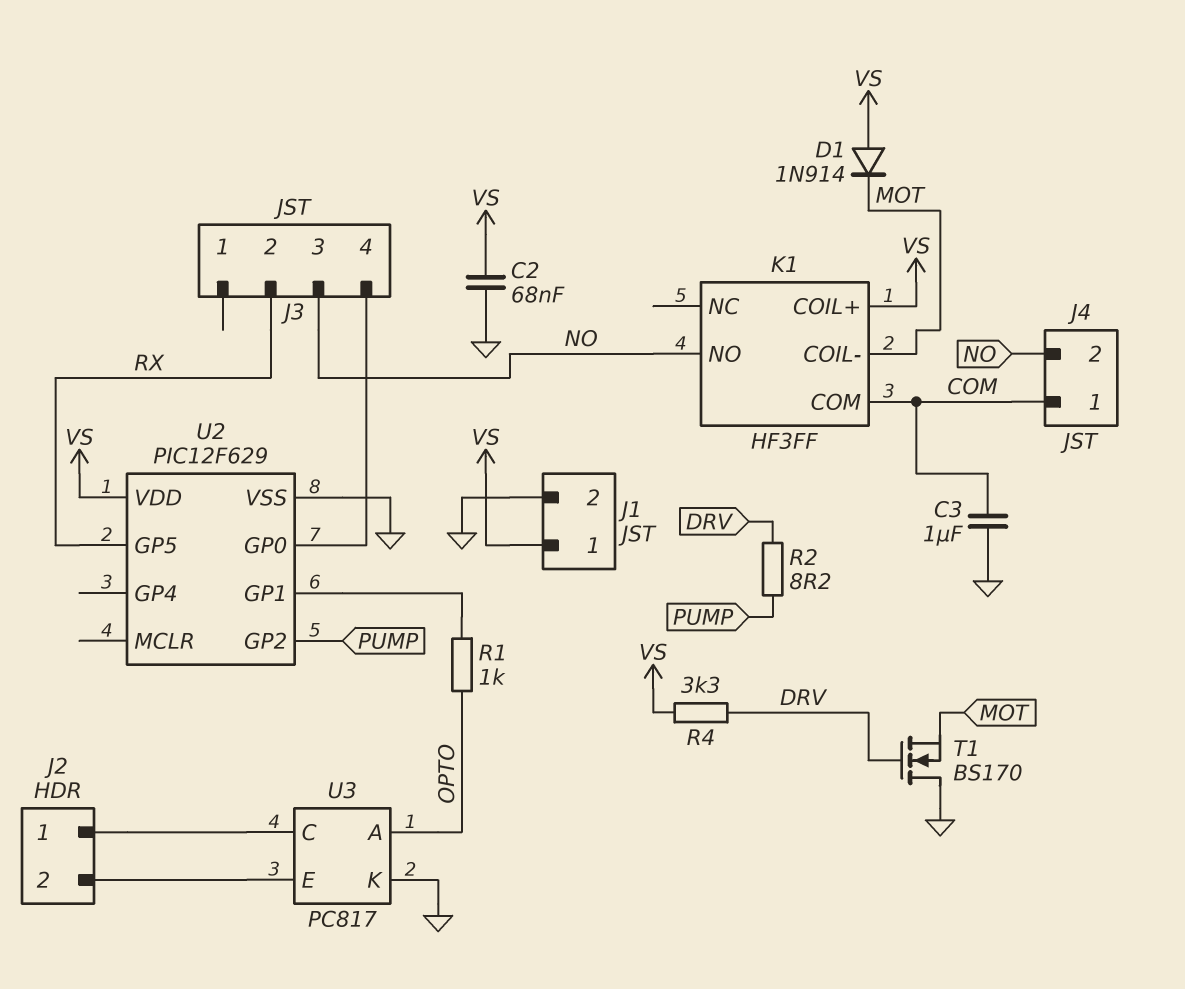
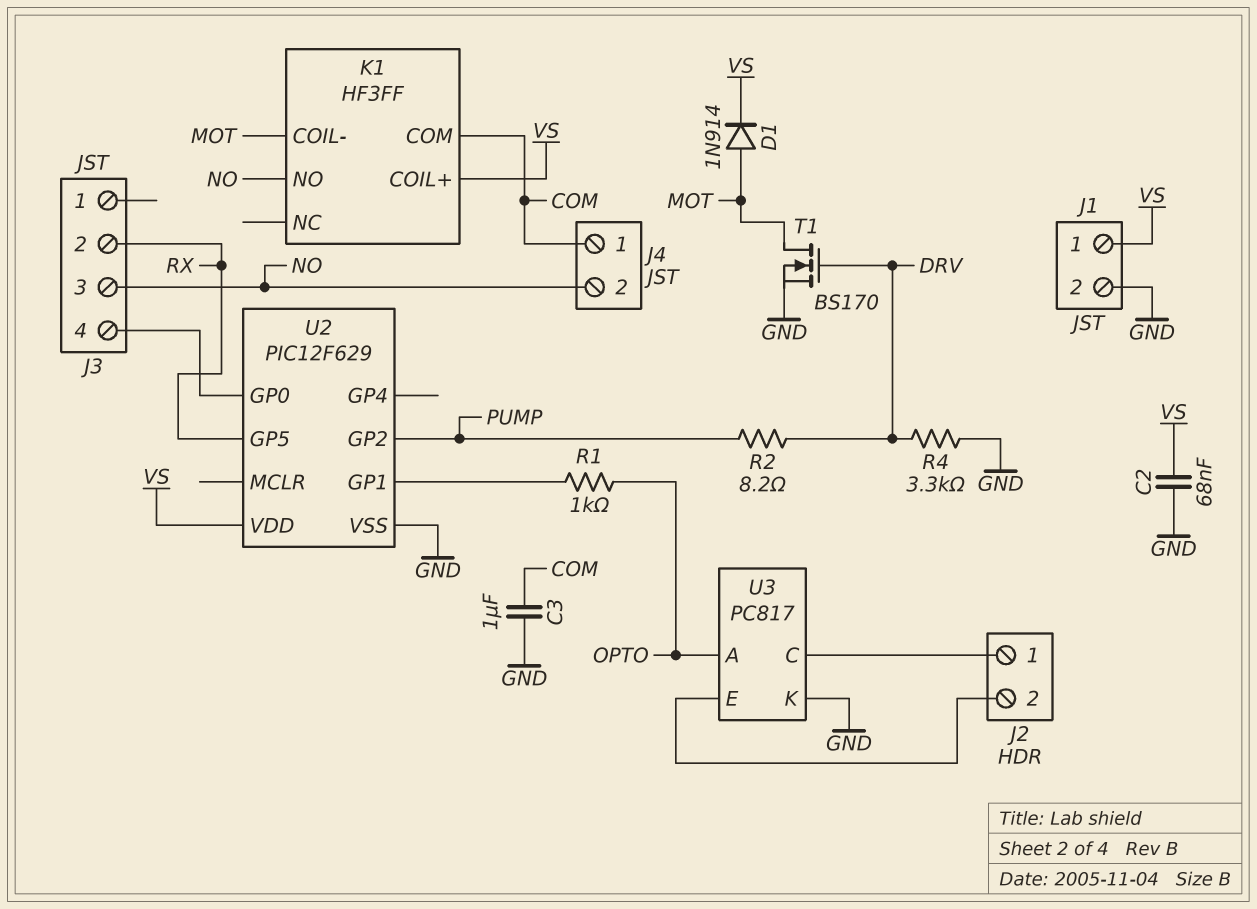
D1: diode 1N914 (A VS, K MOT) -> diode 1N914 (A MOT, K VS)
R4: 3.3k (DRV, VS) -> 3.3k (DRV, GND)
T1: NMOS BS170 (G DRV, D GND, S MOT) -> NMOS BS170 (G DRV, D MOT, S GND)

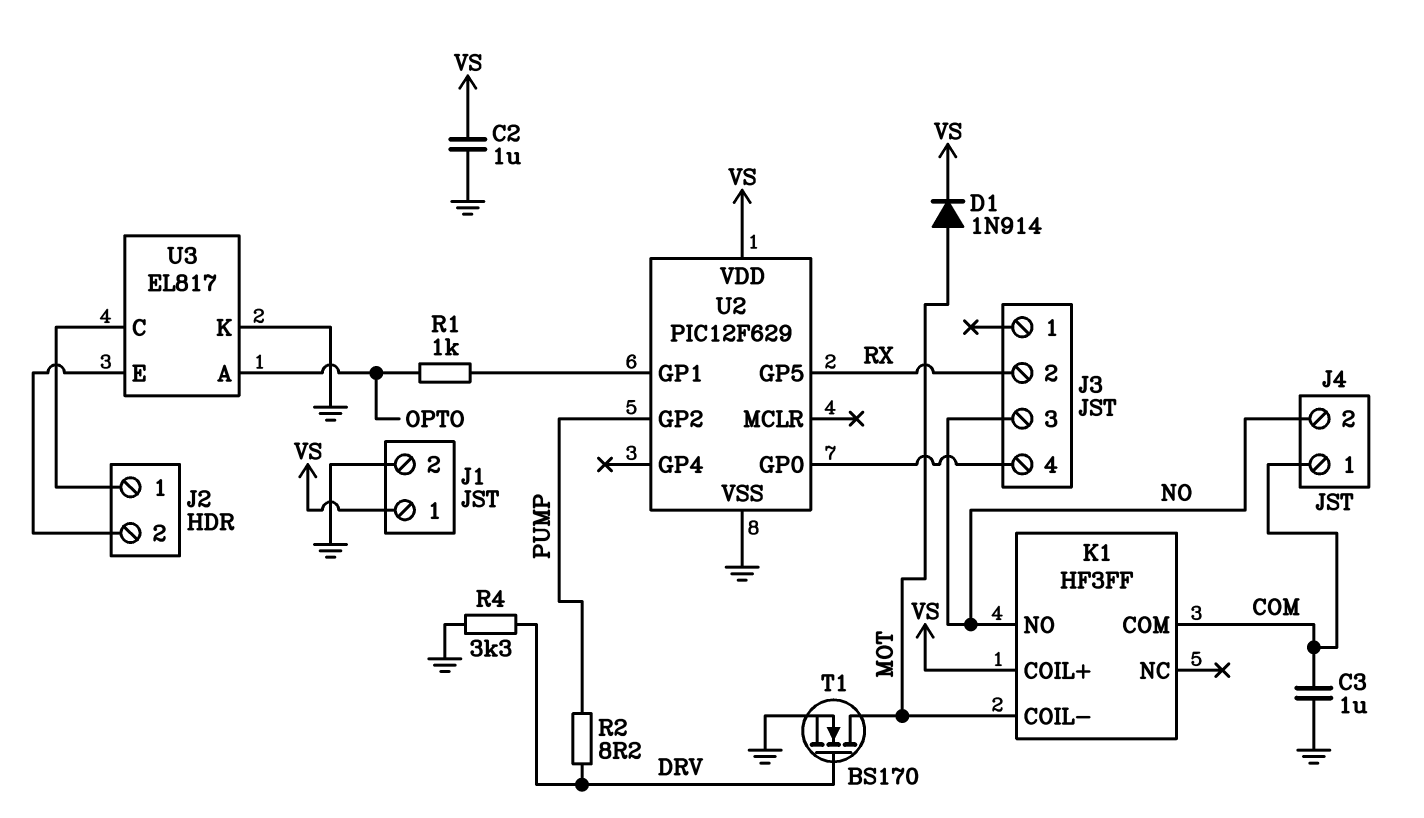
C2: 68nF (GND, VS) -> 1uF (GND, VS)
U3: PC817 -> EL817

